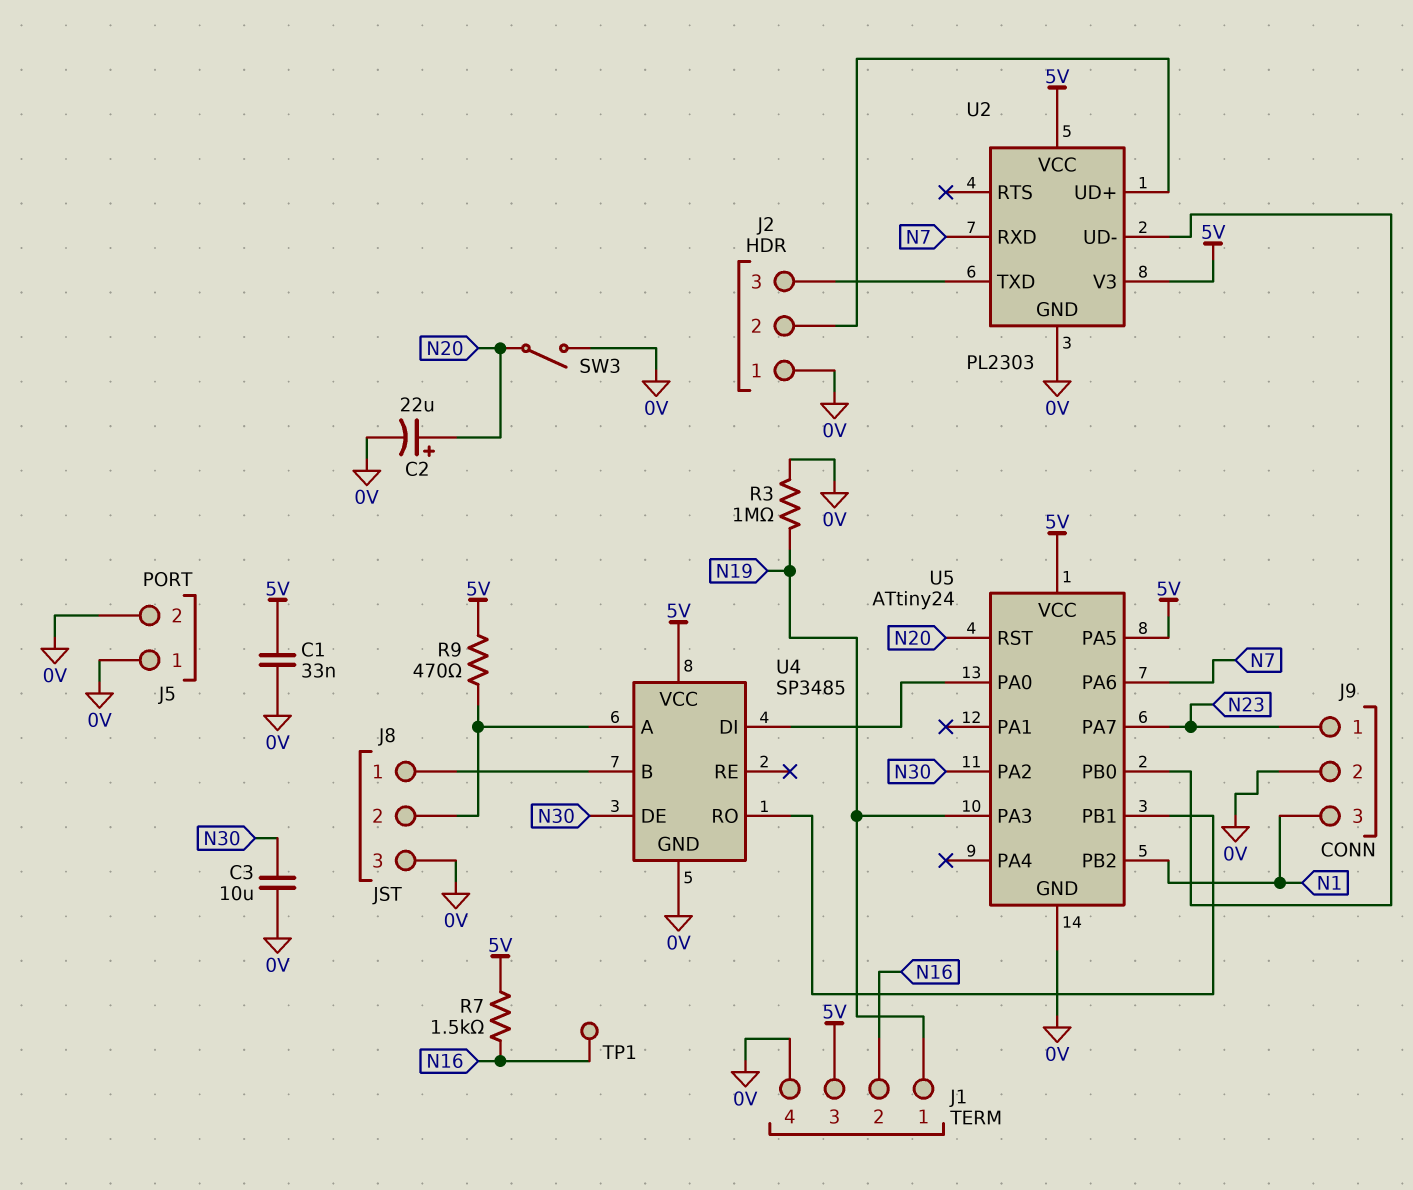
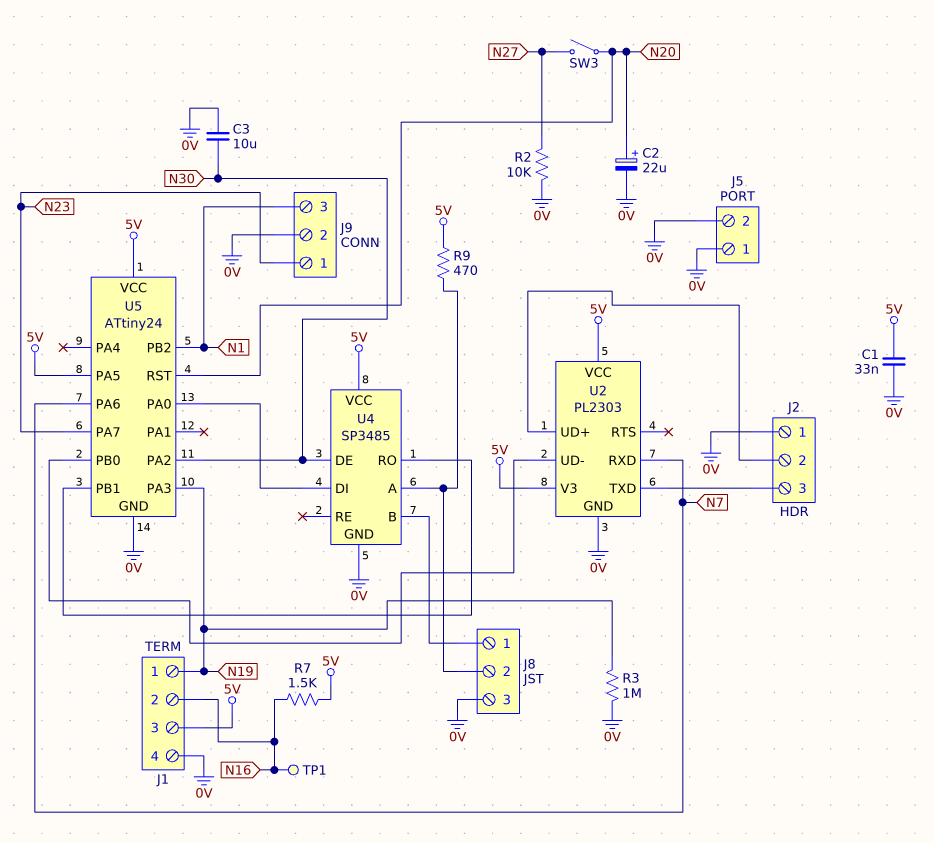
R2: none -> 10k (0V, N27)
SW3: switch (0V, N20) -> switch (N20, N27)

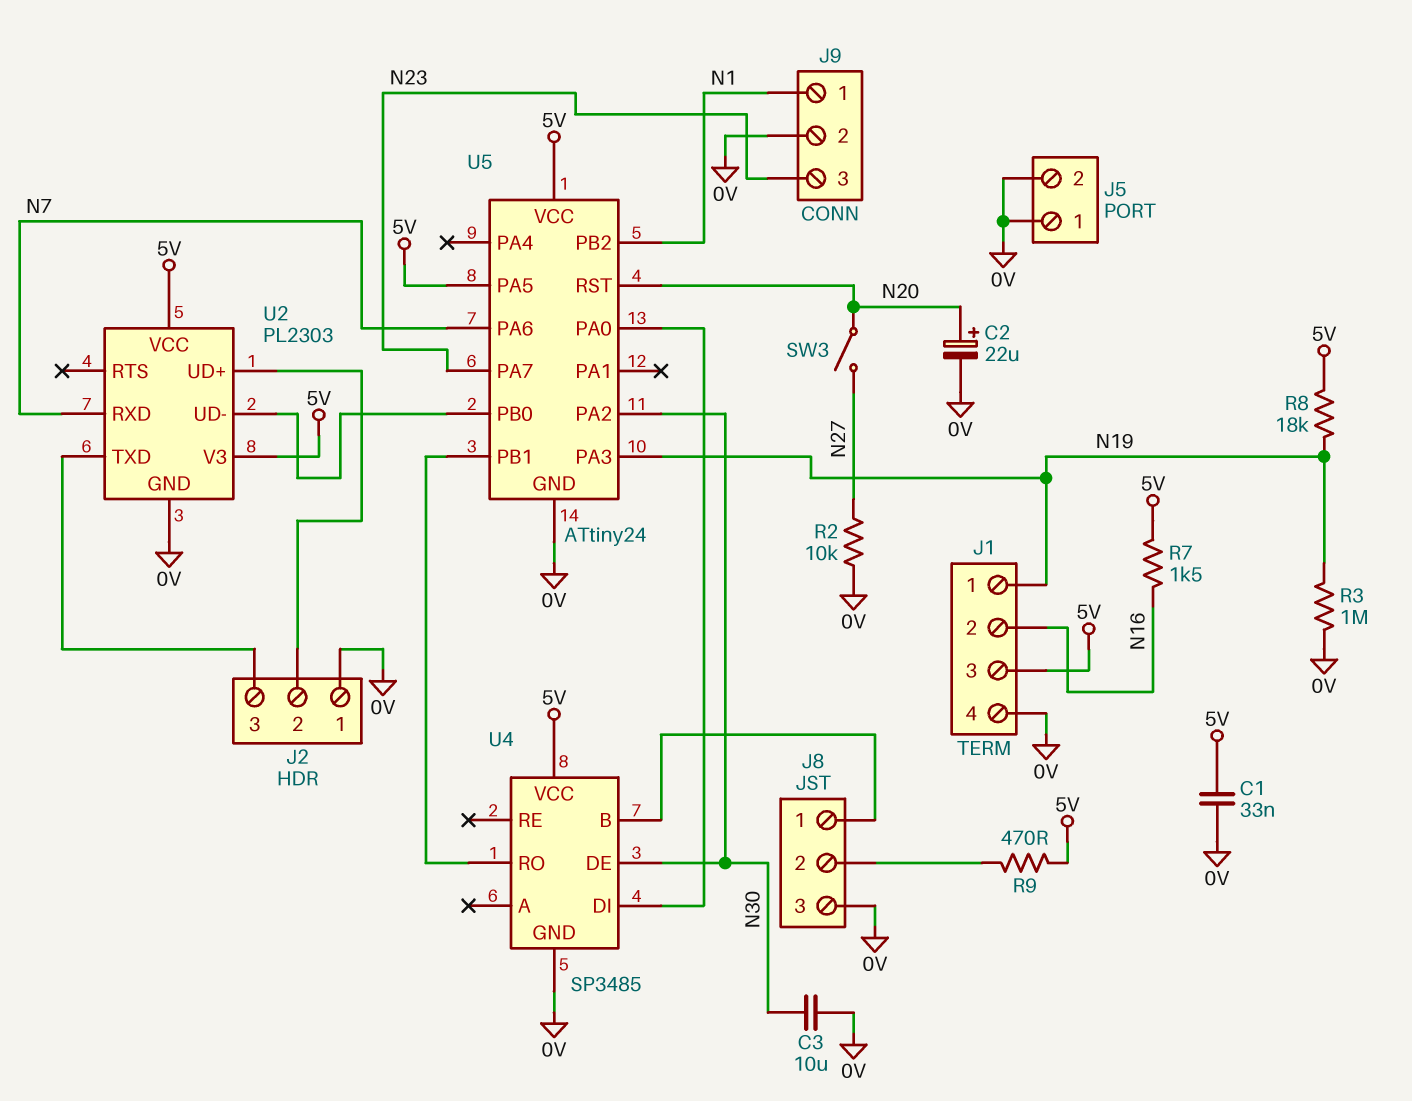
J9 pin 1: N23 -> N1
J9 pin 3: N1 -> N23
R8: none -> 18k (5V, N19)
TP1: test point (N16) -> none
U4 pin A: J8/2 -> none

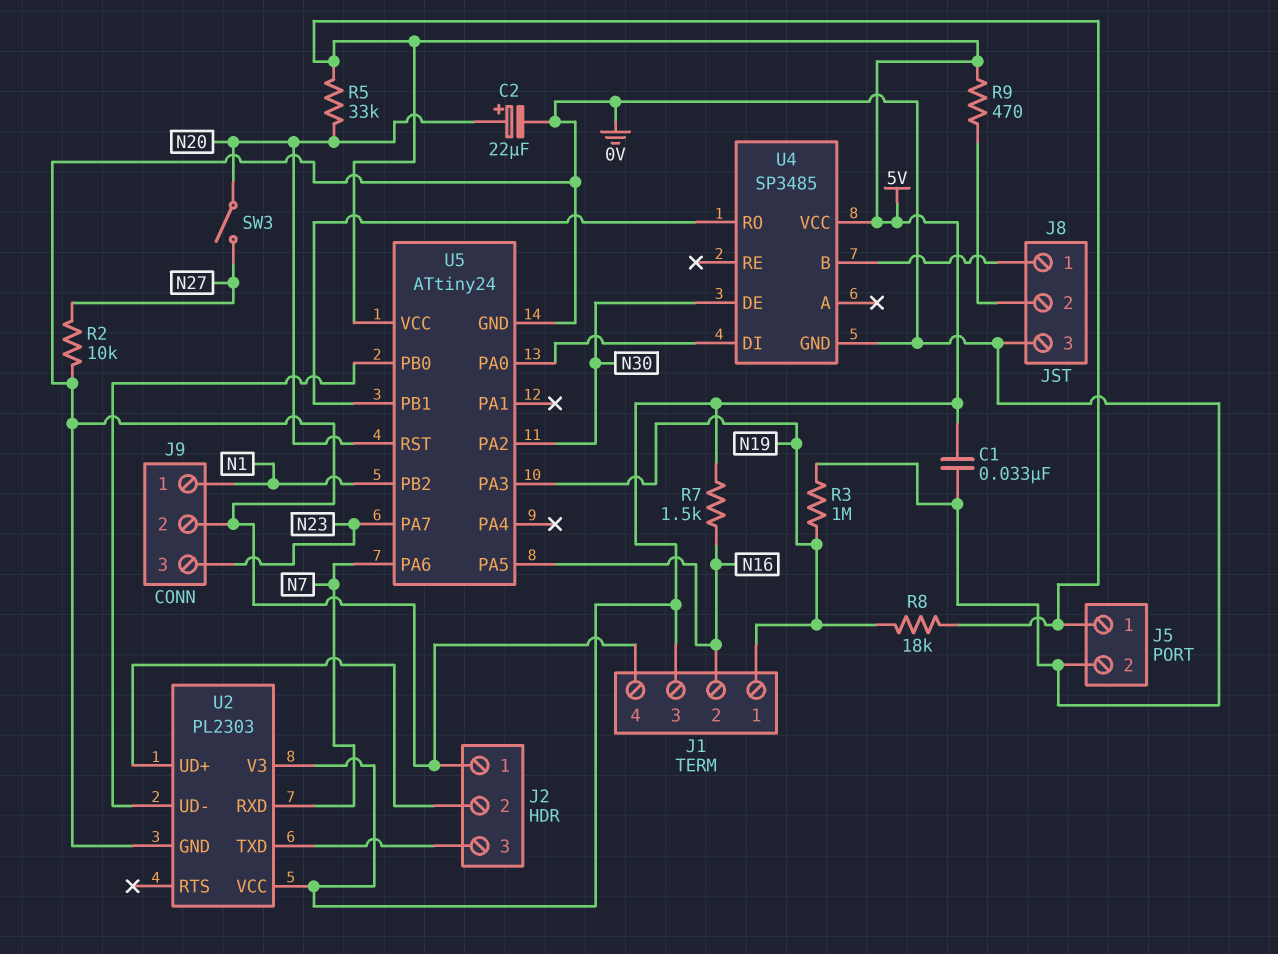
C3: 10uF (0V, N30) -> none
J5 pin 1: 0V -> 5V
R5: none -> 33k (5V, N20)
U5 pin PA5: 5V -> N16

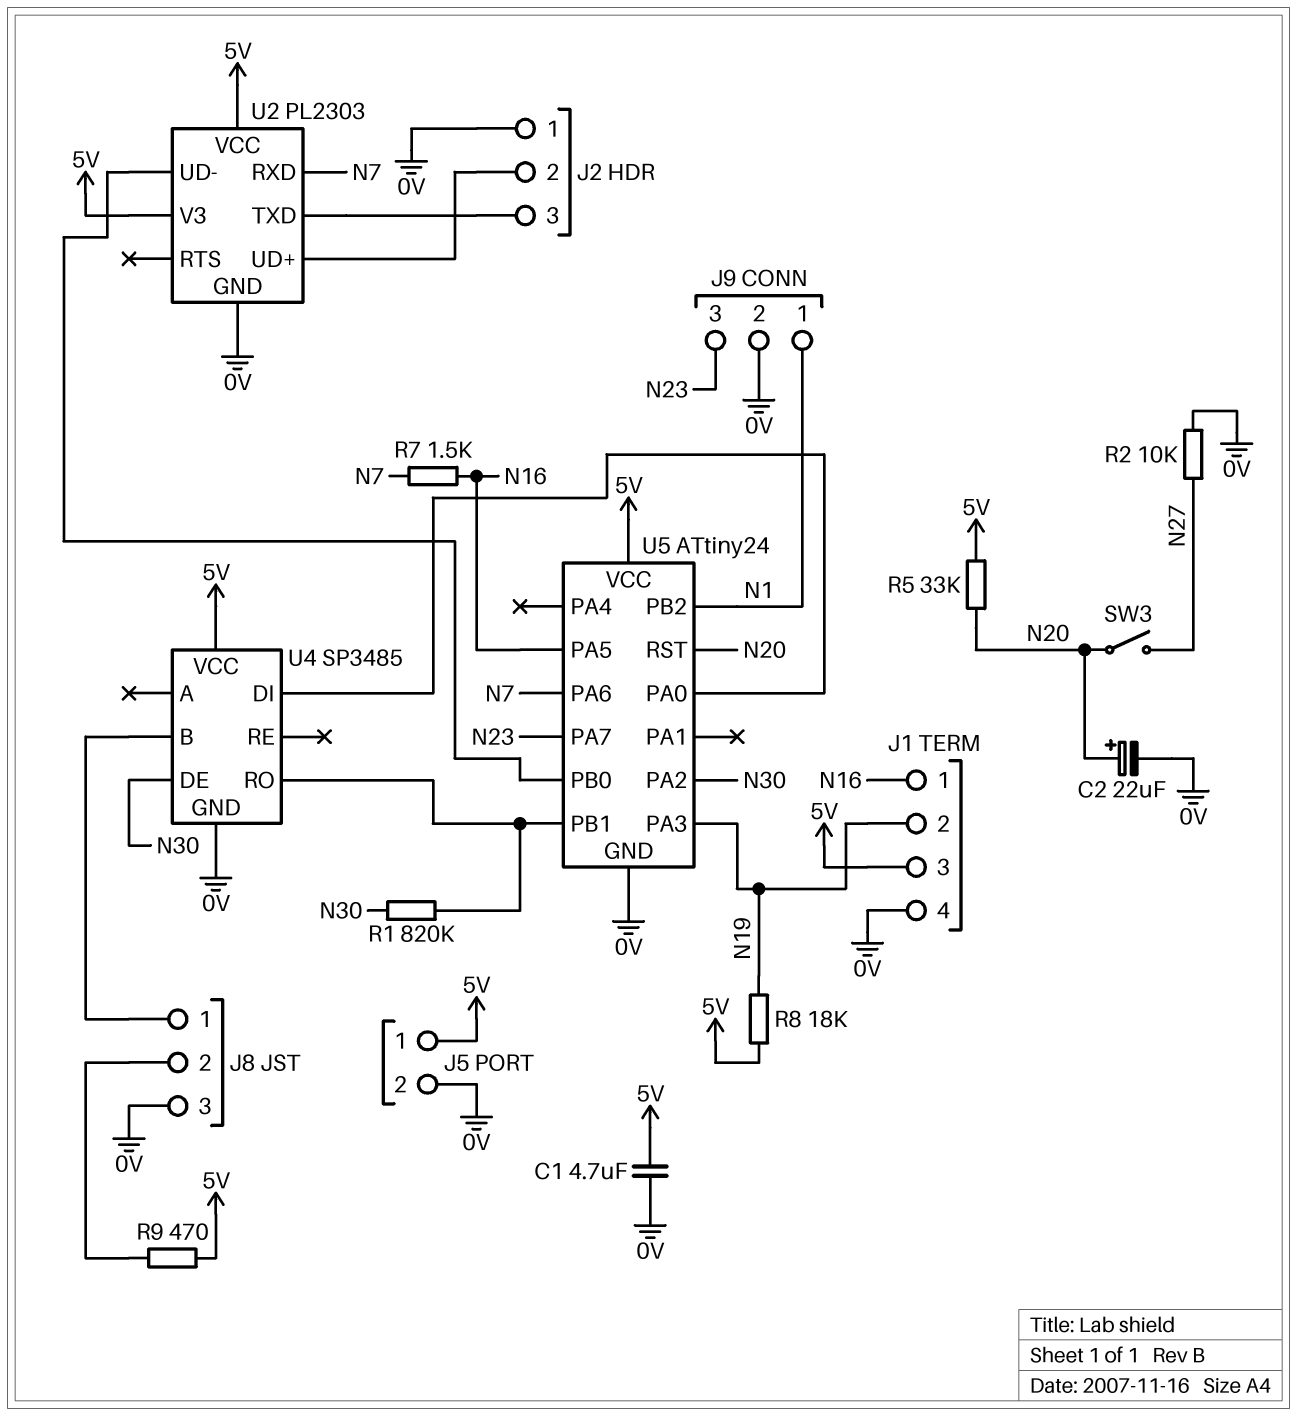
C1: 33nF (0V, 5V) -> 4.7uF (0V, 5V)
J1 pin 1: N19 -> N16
J1 pin 2: N16 -> N19
R1: none -> 820k (N30, U4/RO)
R3: 1M (0V, N19) -> none
R7: 1.5k (5V, N16) -> 1.5k (N7, N16)

